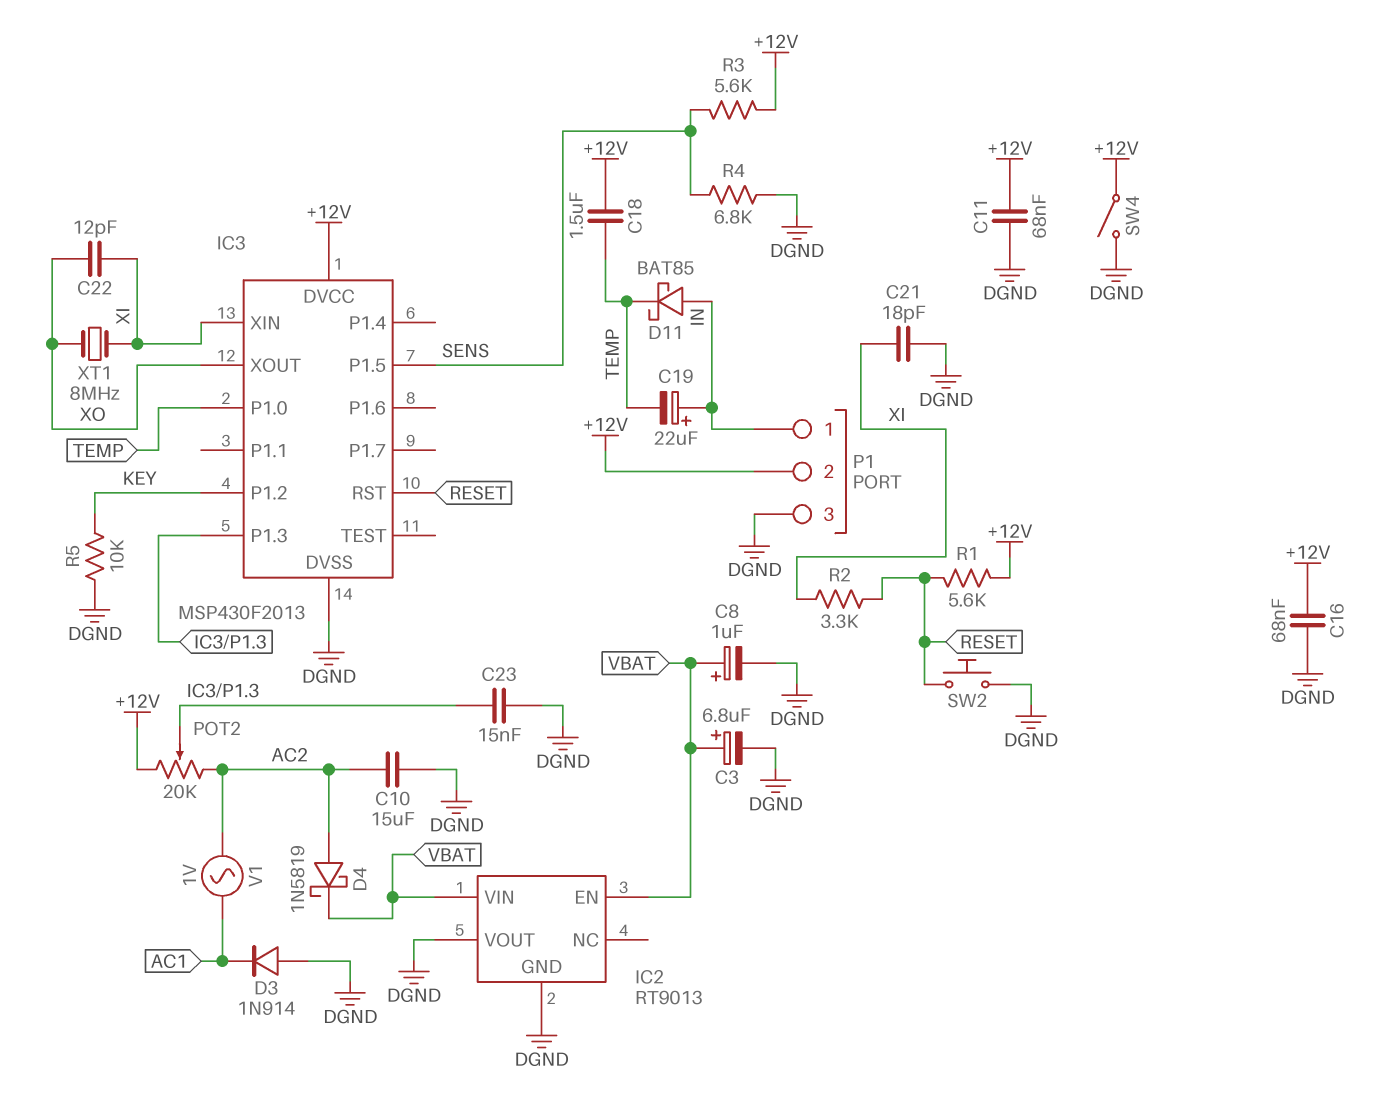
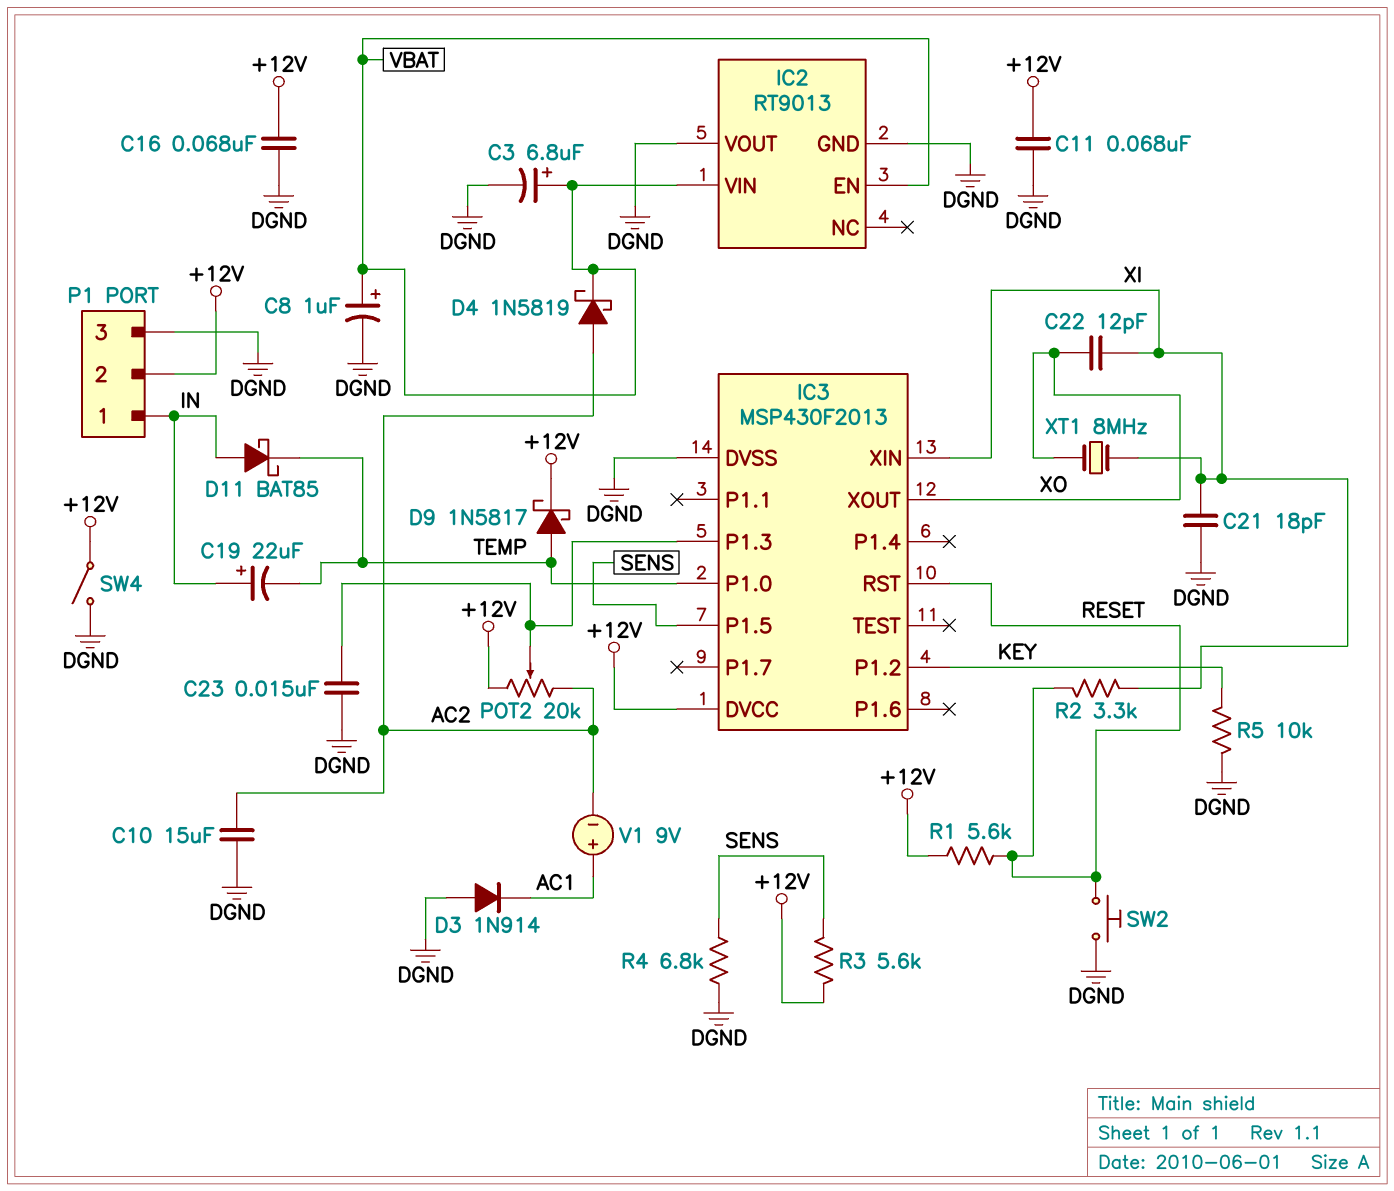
C18: 1.5uF (+12V, TEMP) -> none
D9: none -> schottky 1N5817 (A TEMP, K +12V)
V1: AC 1V (AC1, AC2) -> 9V (plus AC1, minus AC2)

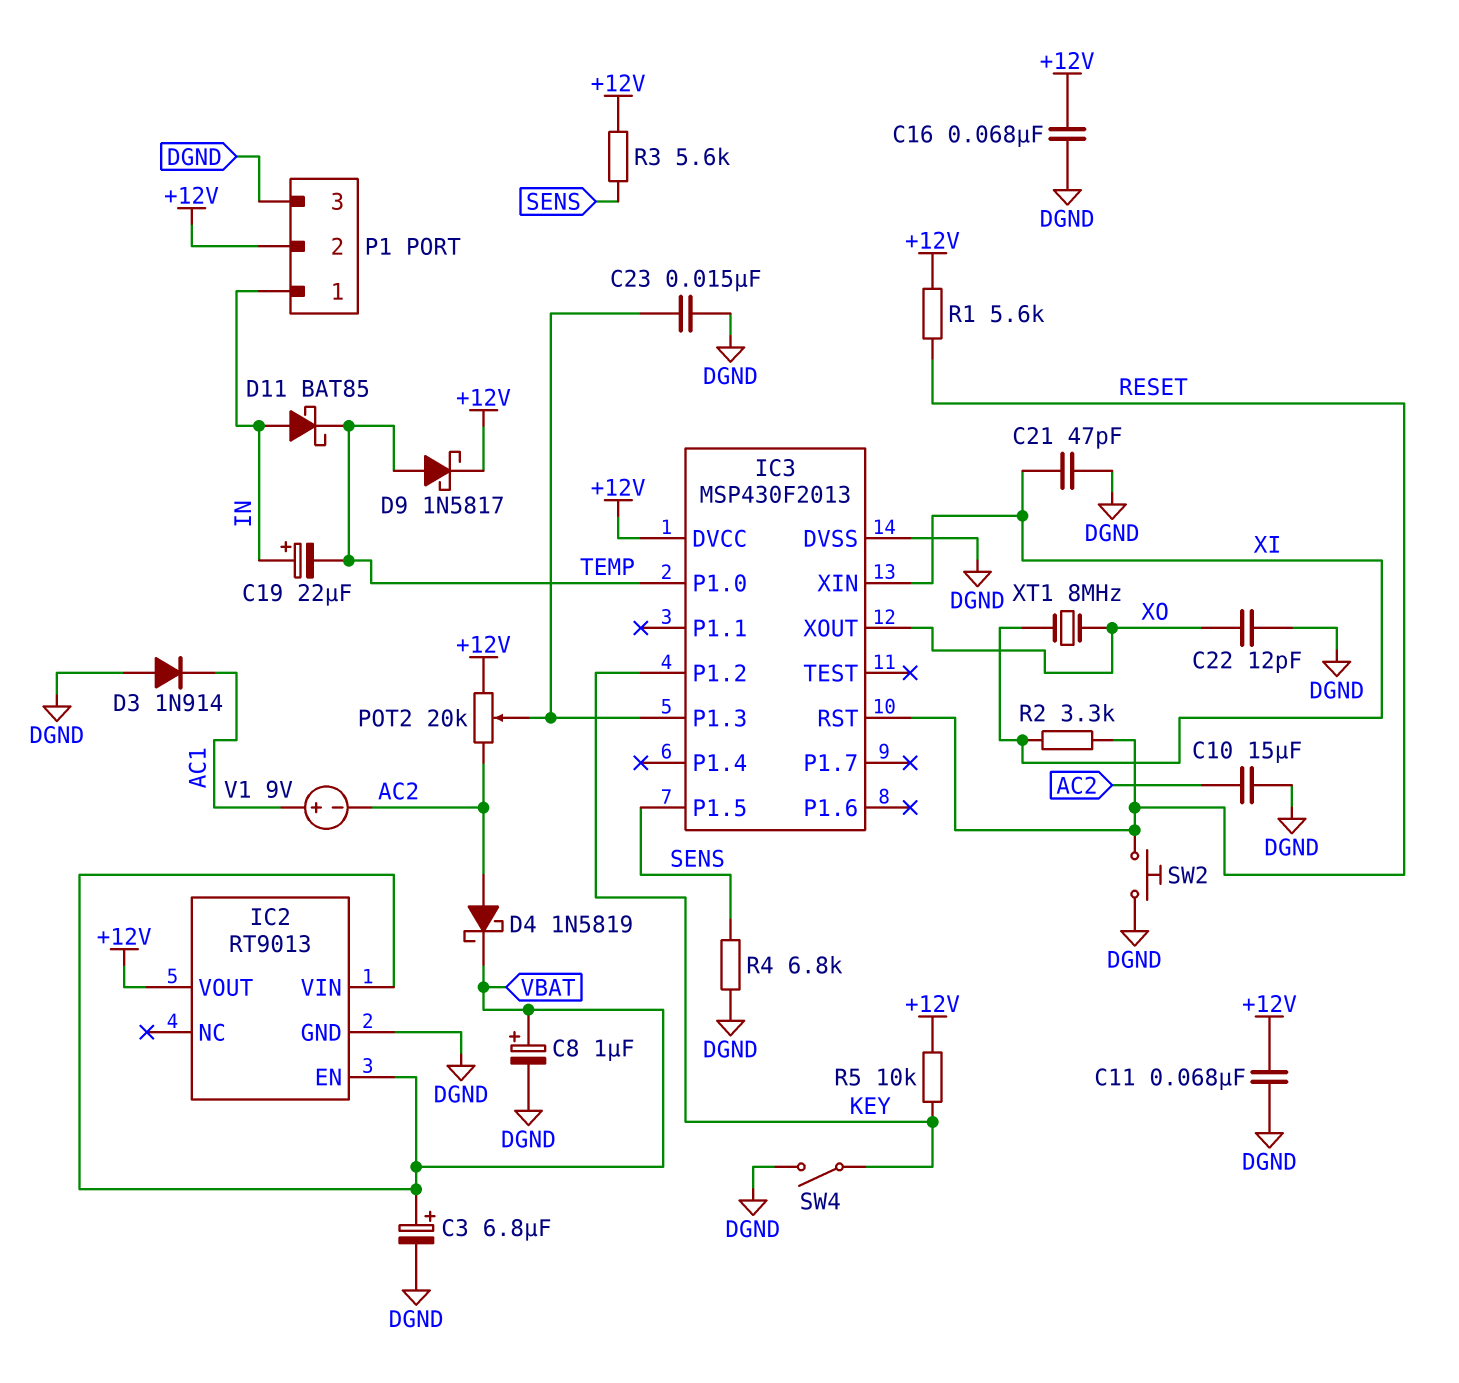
C21: 18pF (DGND, XI) -> 47pF (DGND, XI)
C22: 12pF (XI, XO) -> 12pF (DGND, XO)
IC2 pin VOUT: DGND -> +12V
R5: 10k (DGND, KEY) -> 10k (+12V, KEY)
SW4: switch (+12V, DGND) -> switch (DGND, KEY)

